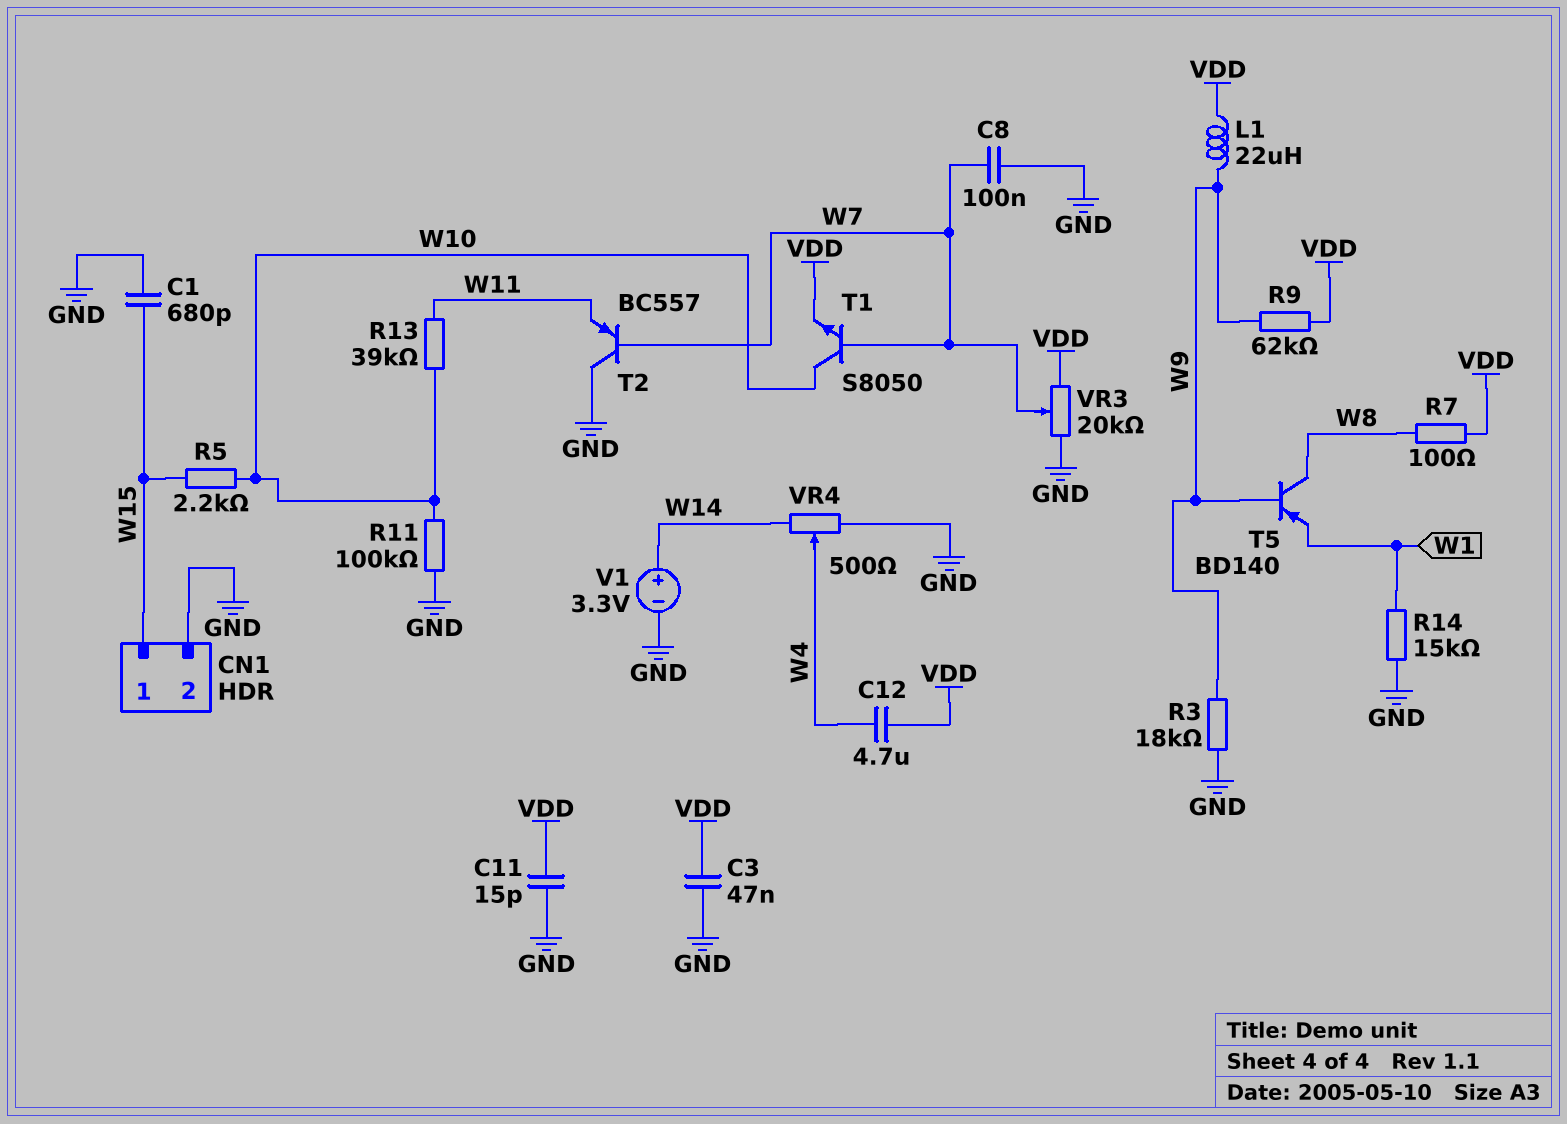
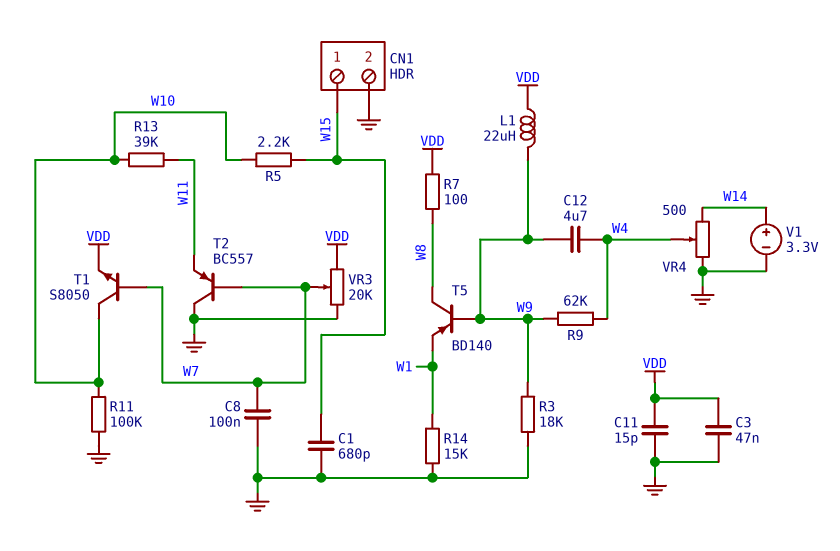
C12: 4.7uF (VDD, W4) -> 4.7uF (W4, W9)
R9: 62k (VDD, W9) -> 62k (W4, W9)

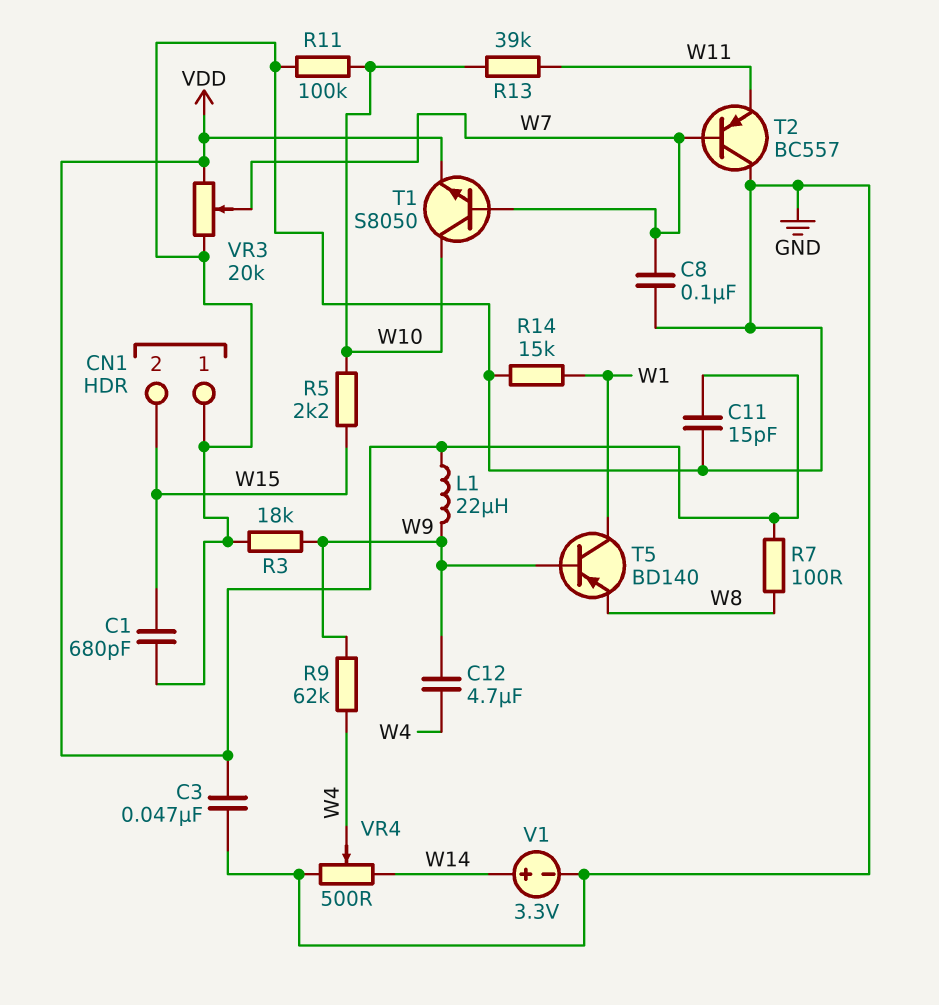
CN1 pin 1: W15 -> GND
CN1 pin 2: GND -> W15
T5: PNP BD140 (B W9, C W8, E W1) -> PNP BD140 (B W9, C W1, E W8)

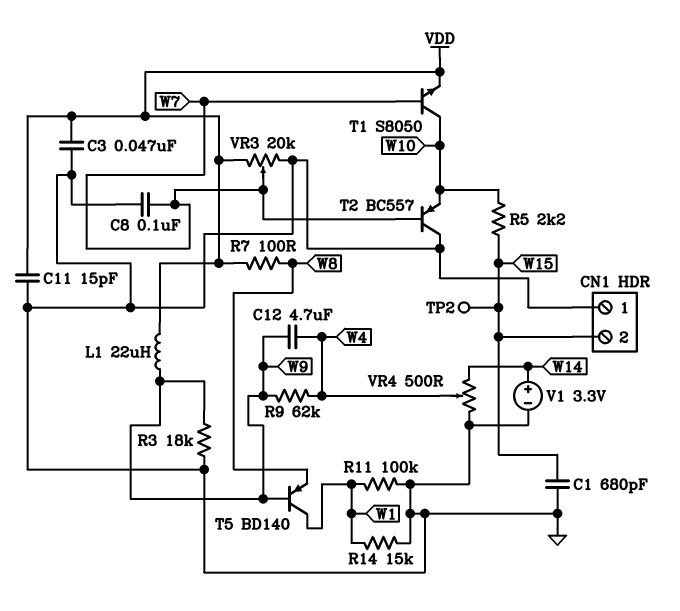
R11: 100k (GND, W10) -> 100k (GND, W1)
R13: 39k (W10, W11) -> none
T2: PNP BC557 (B W7, C GND, E W11) -> PNP BC557 (B W7, C GND, E W10)
TP2: none -> test point (W15)

